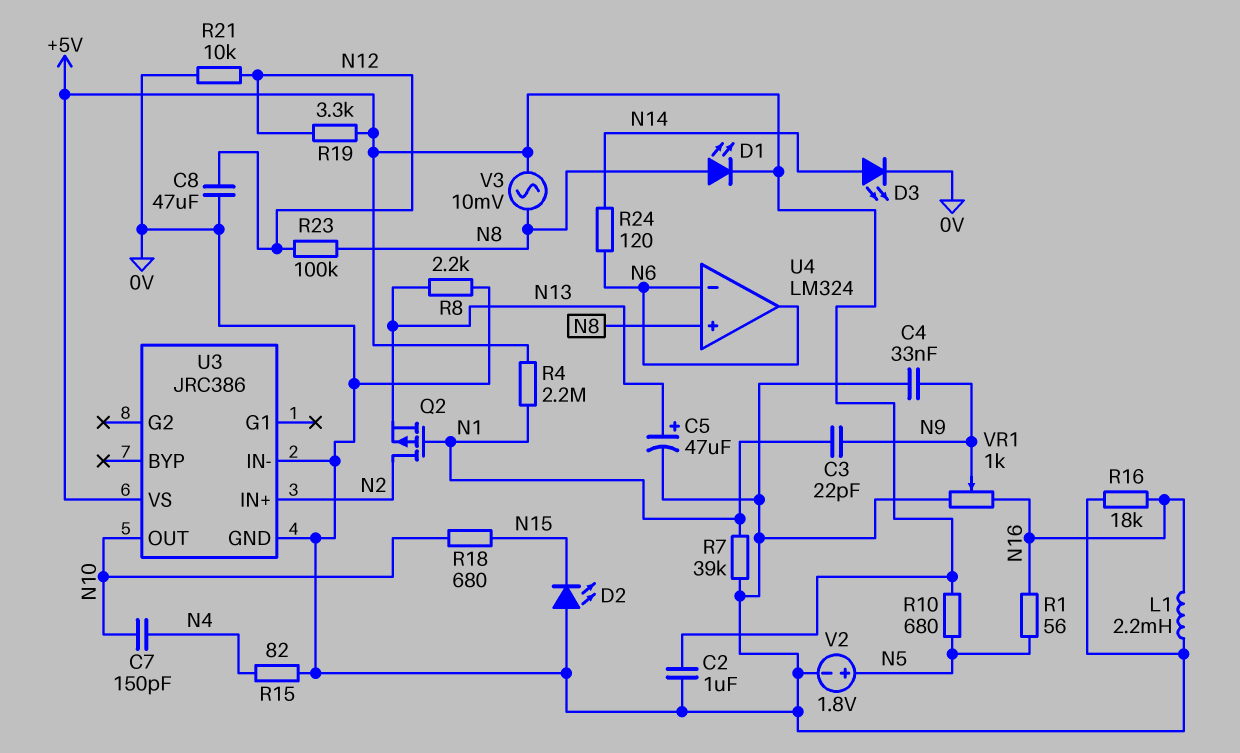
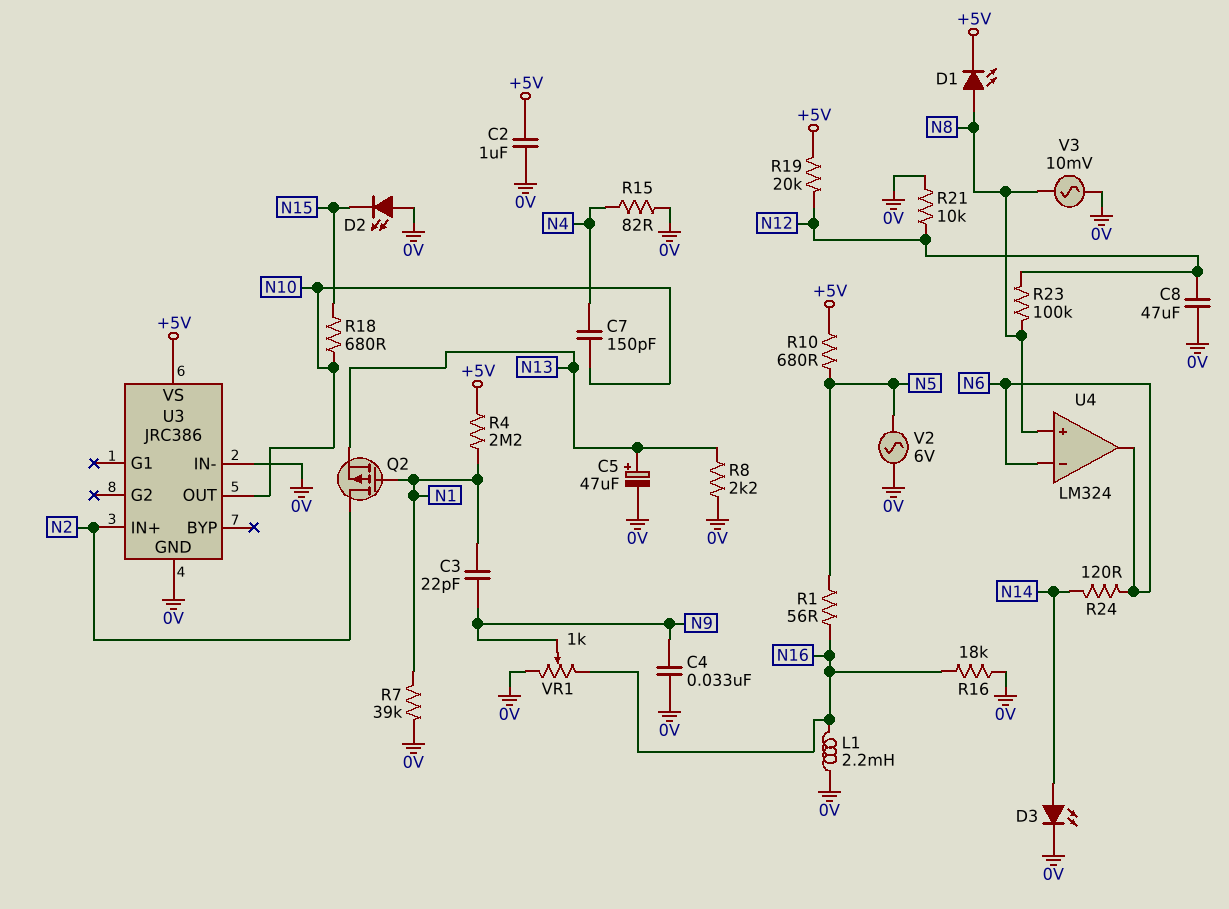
R19: 3.3k (+5V, N12) -> 20k (+5V, N12)
V2: 1.8V (plus N5, minus 0V) -> AC 6V (0V, N5)
V3: AC 10mV (+5V, N8) -> AC 10mV (0V, N8)

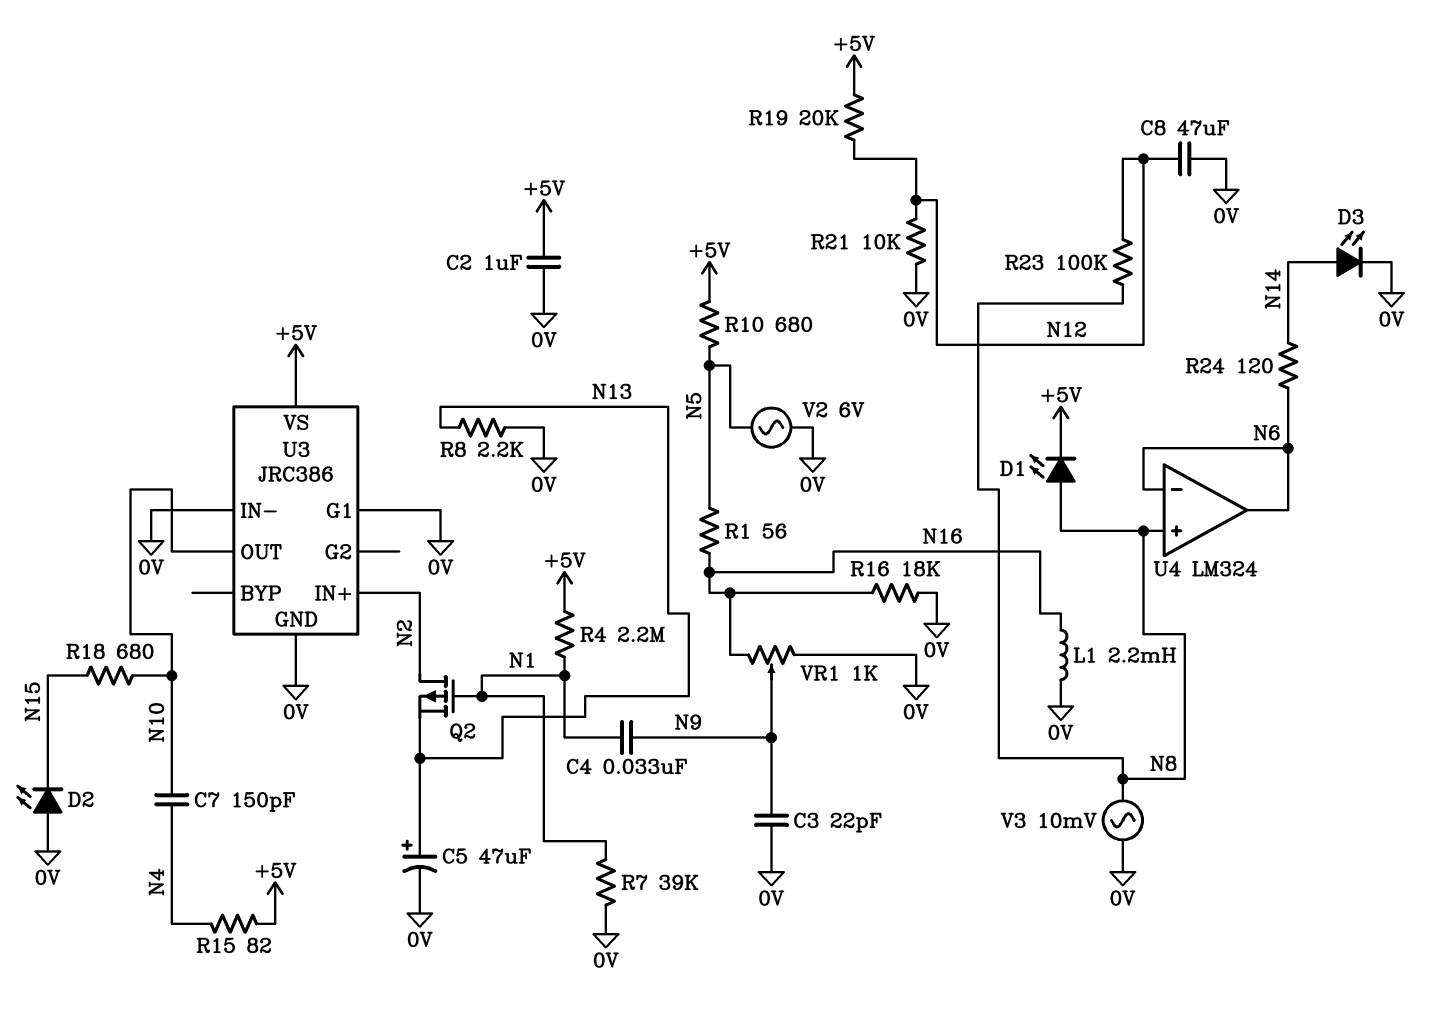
C3: 22pF (N1, N9) -> 22pF (0V, N9)
C4: 33nF (0V, N9) -> 33nF (N1, N9)
R15: 82 (0V, N4) -> 82 (+5V, N4)
U3 pin G1: none -> 0V

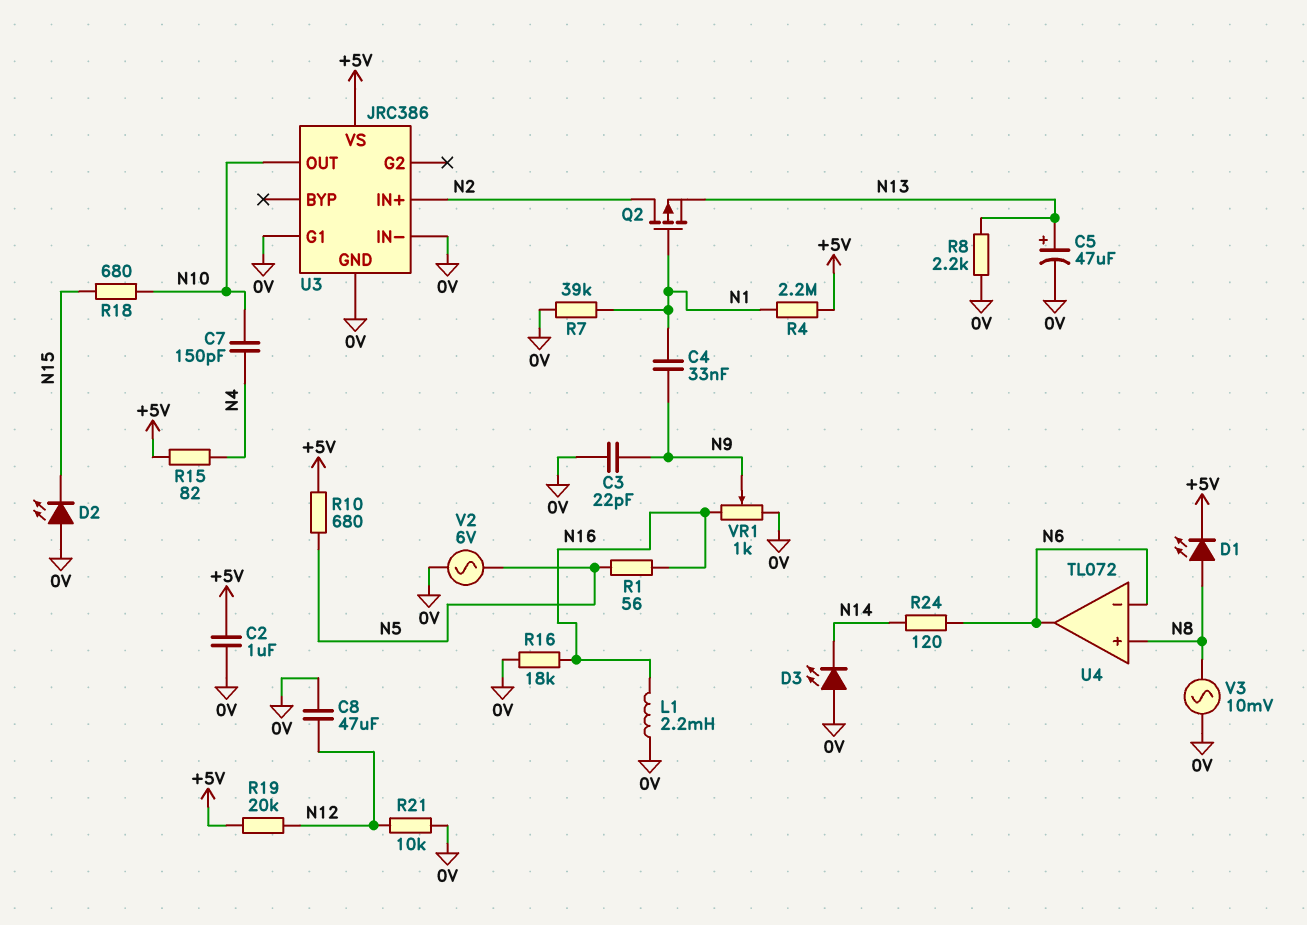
D3: LED (A N14, K 0V) -> LED (A 0V, K N14)
R23: 100k (N8, N12) -> none
U4: LM324 -> TL072

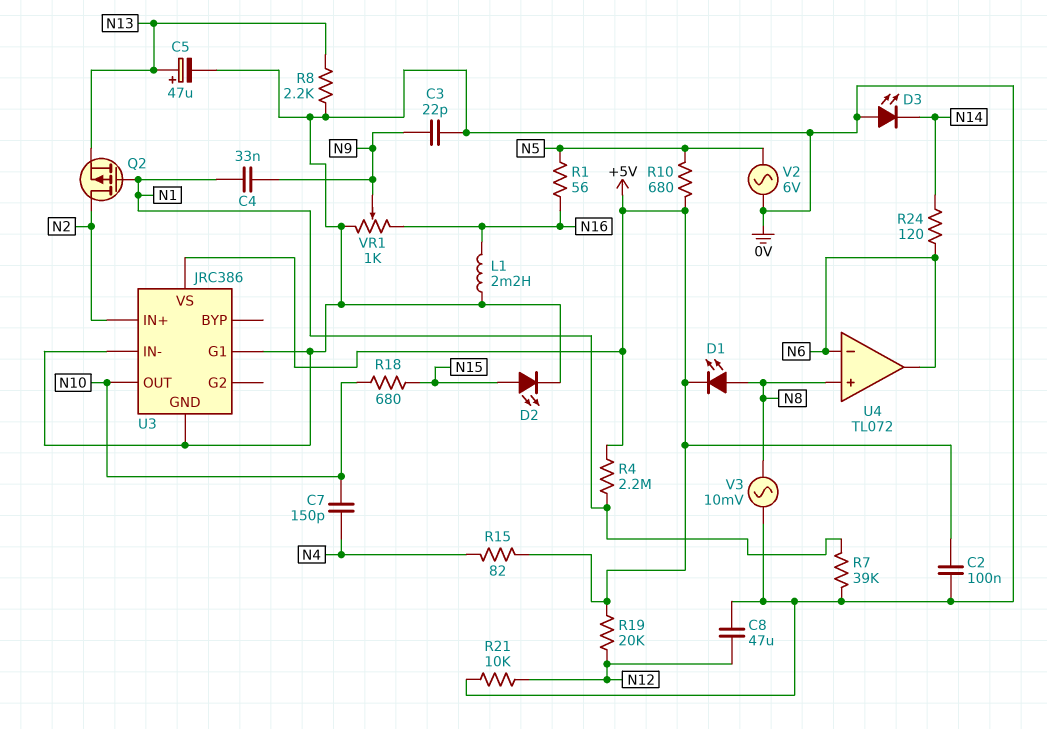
C2: 1uF (+5V, 0V) -> 100nF (+5V, 0V)
D2: LED (A 0V, K N15) -> LED (A N15, K 0V)
R16: 18k (0V, N16) -> none

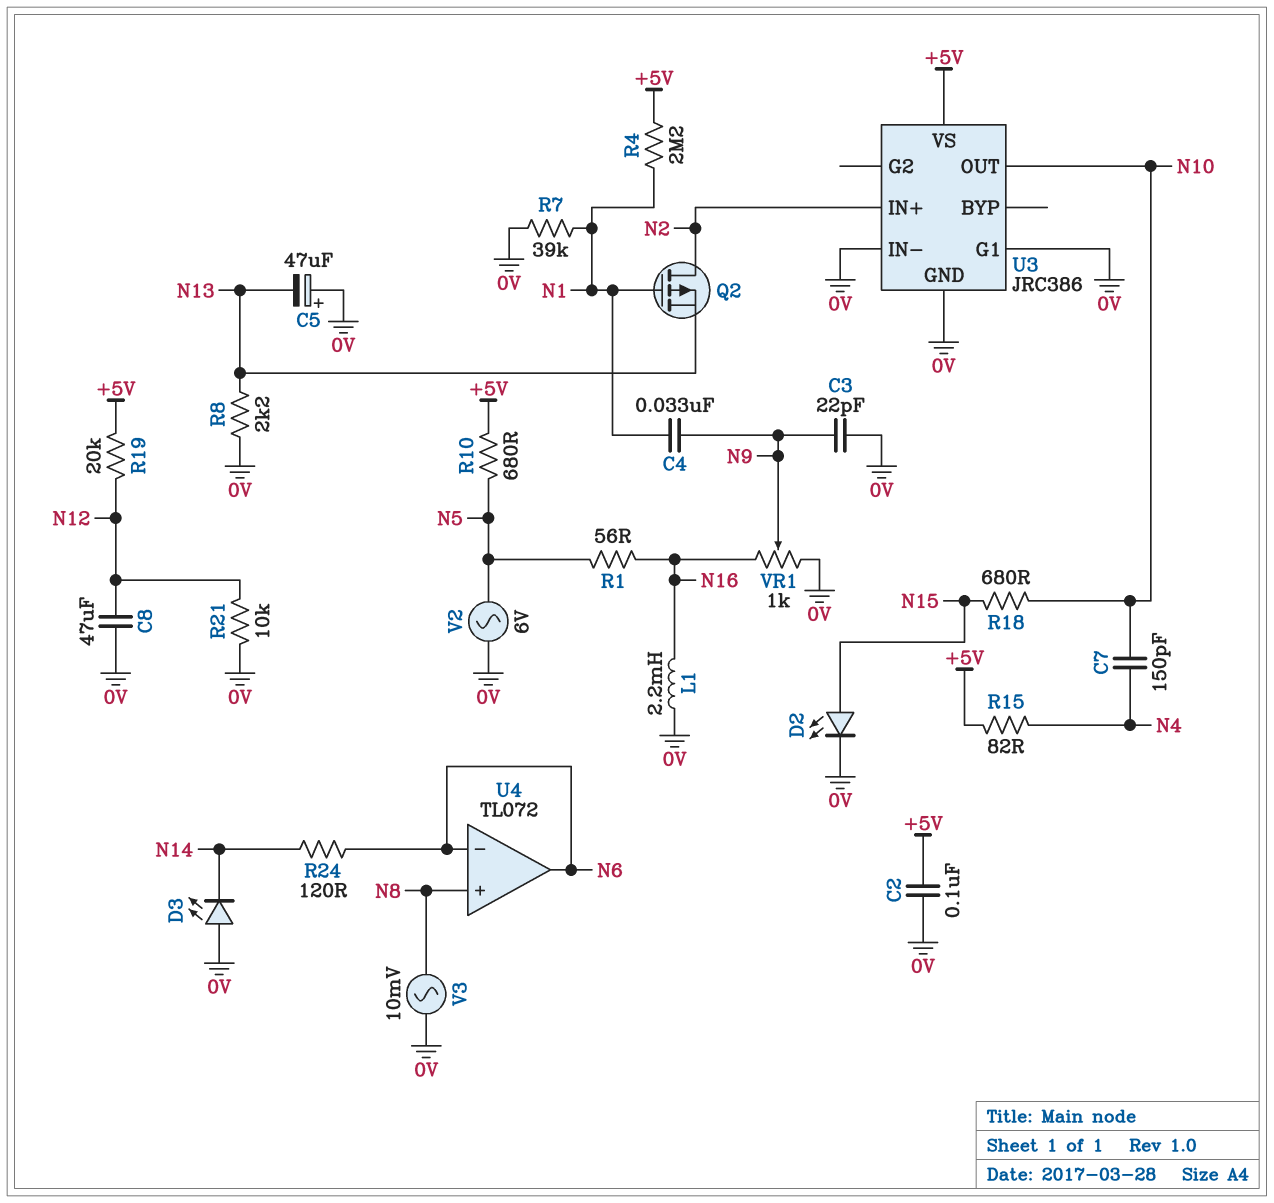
C5: 47uF (plus N13, minus 0V) -> 47uF (plus 0V, minus N13)
D1: LED (A N8, K +5V) -> none

